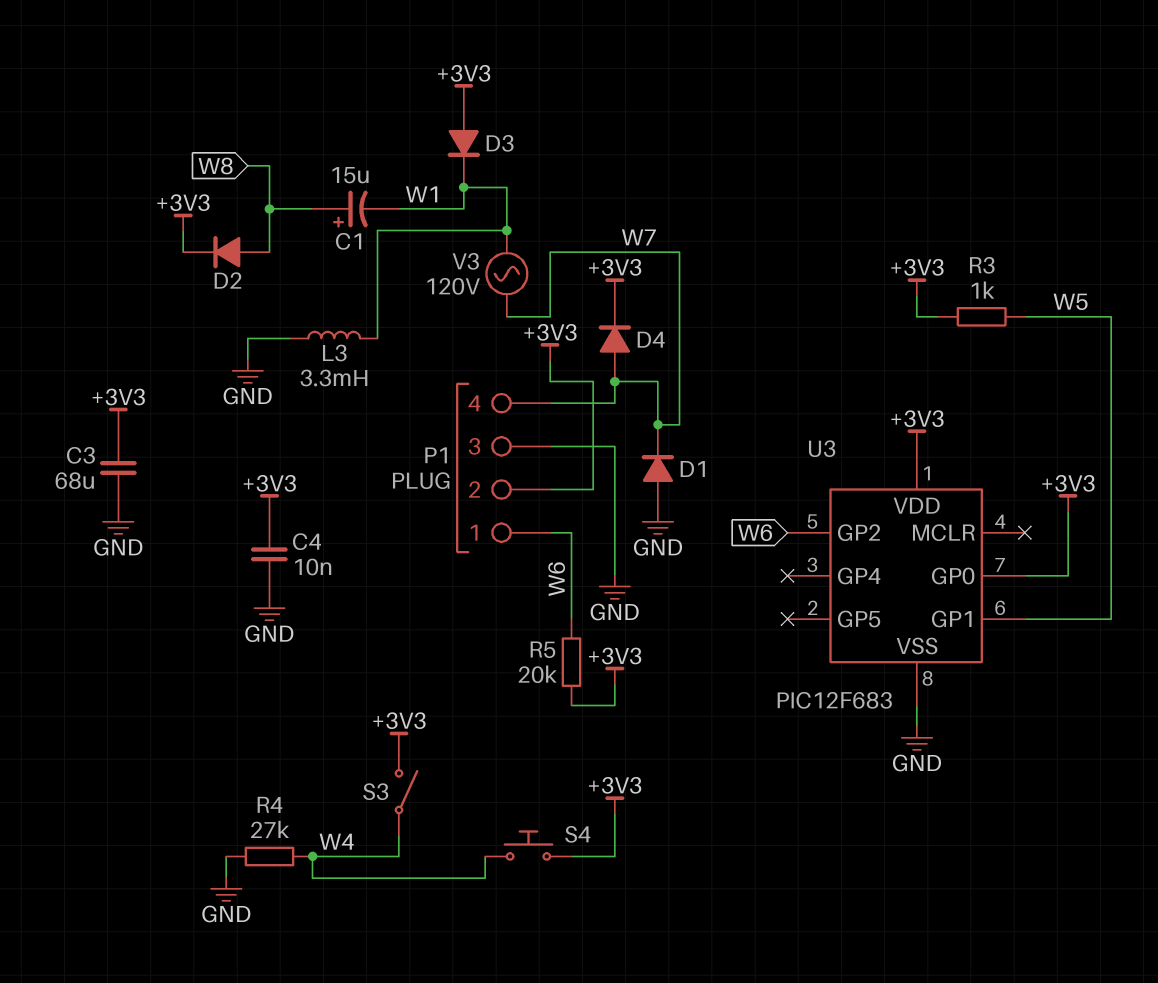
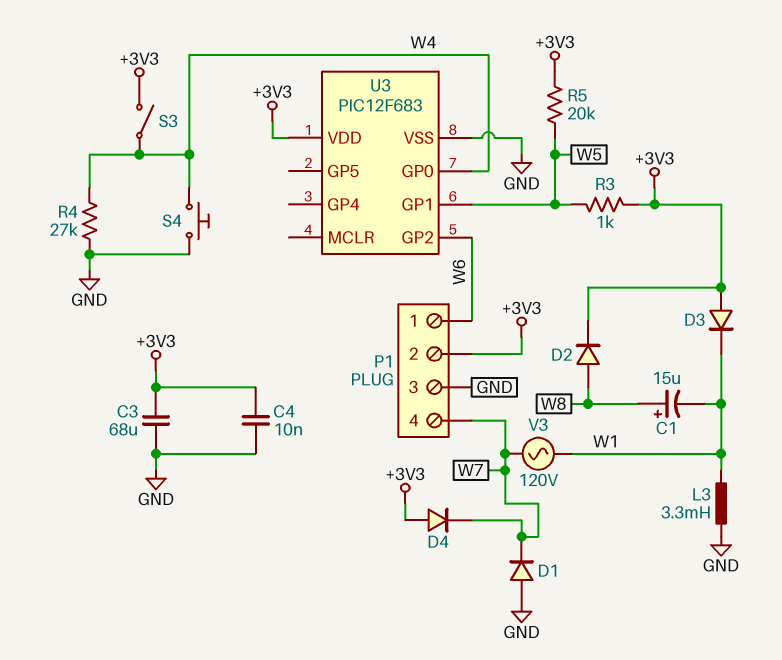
D4: diode (A W7, K +3V3) -> diode (A +3V3, K W7)
R5: 20k (+3V3, W6) -> 20k (+3V3, W5)
S4: button (+3V3, W4) -> button (GND, W4)
U3 pin GP0: +3V3 -> W4

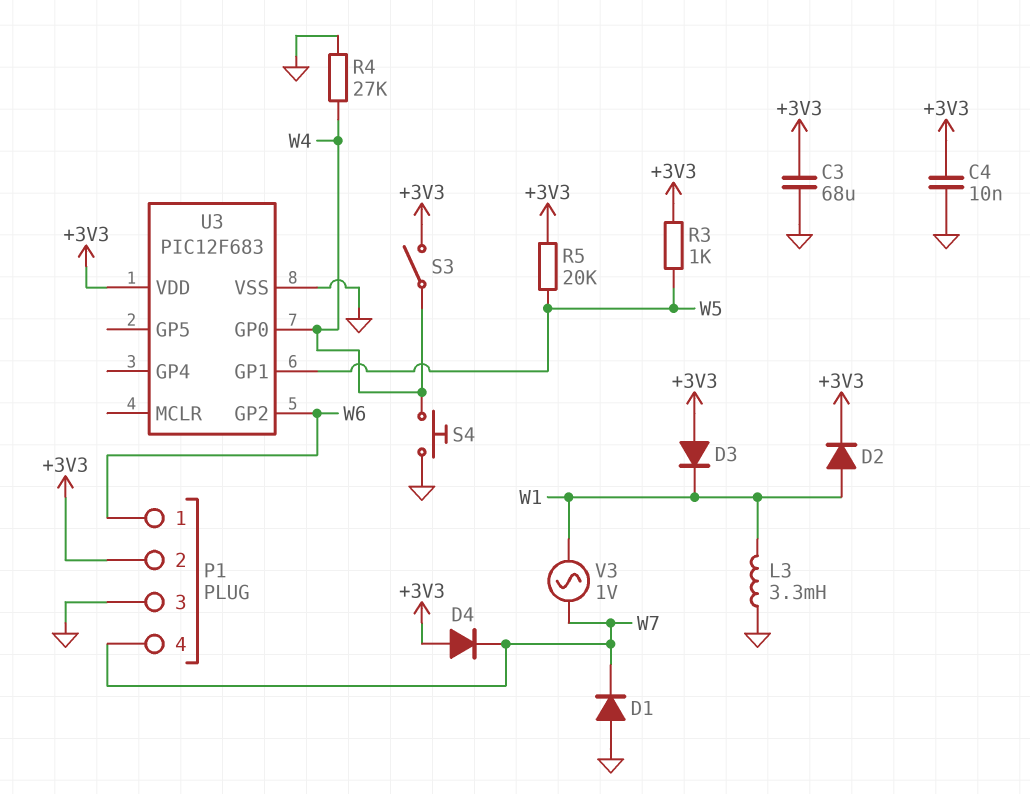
C1: 15uF (plus W8, minus W1) -> none
D2: diode (A W8, K +3V3) -> diode (A W1, K +3V3)
V3: AC 120V (W1, W7) -> AC 1V (W1, W7)

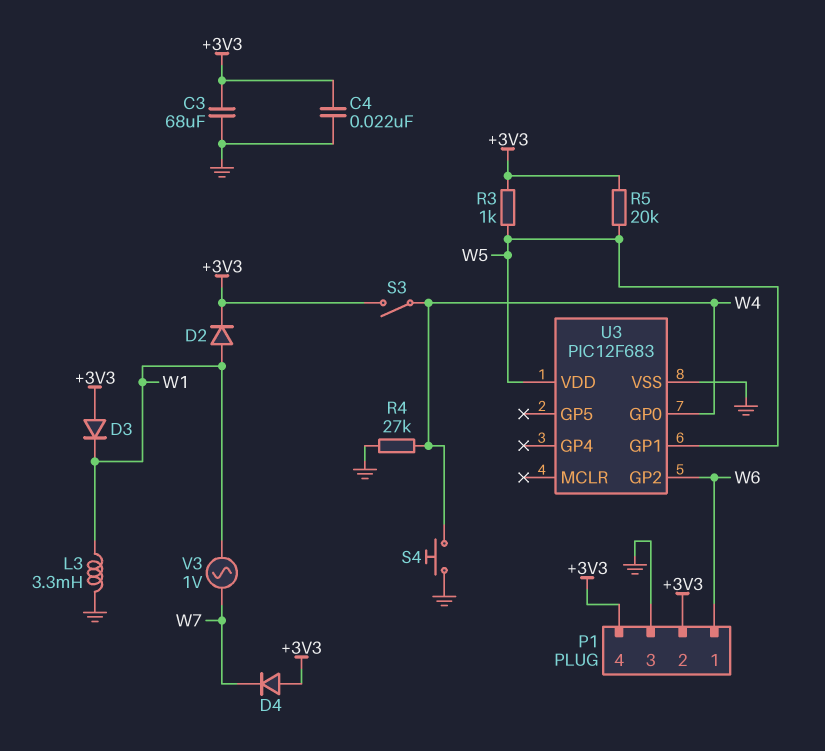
C4: 10nF (+3V3, GND) -> 22nF (+3V3, GND)
D1: diode (A GND, K W7) -> none
P1 pin 4: W7 -> +3V3
U3 pin VDD: +3V3 -> W5

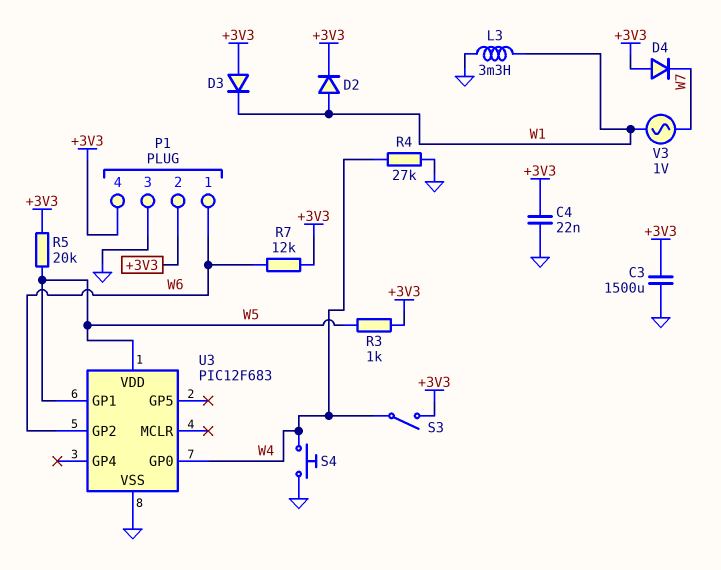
C3: 68uF (+3V3, GND) -> 1500uF (+3V3, GND)
R7: none -> 12k (+3V3, W6)

